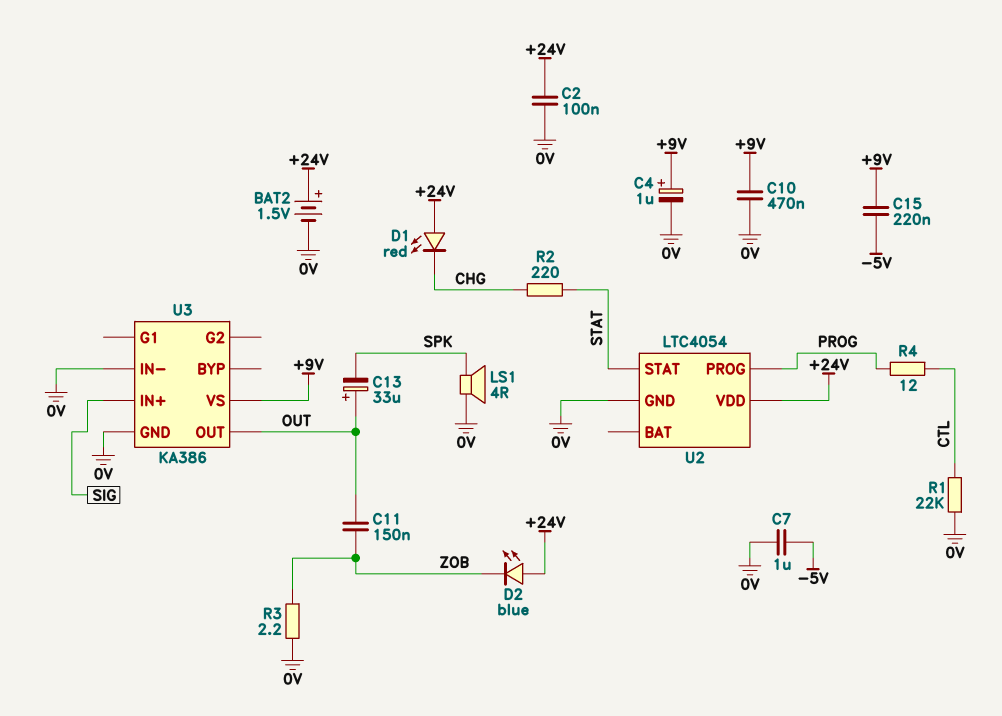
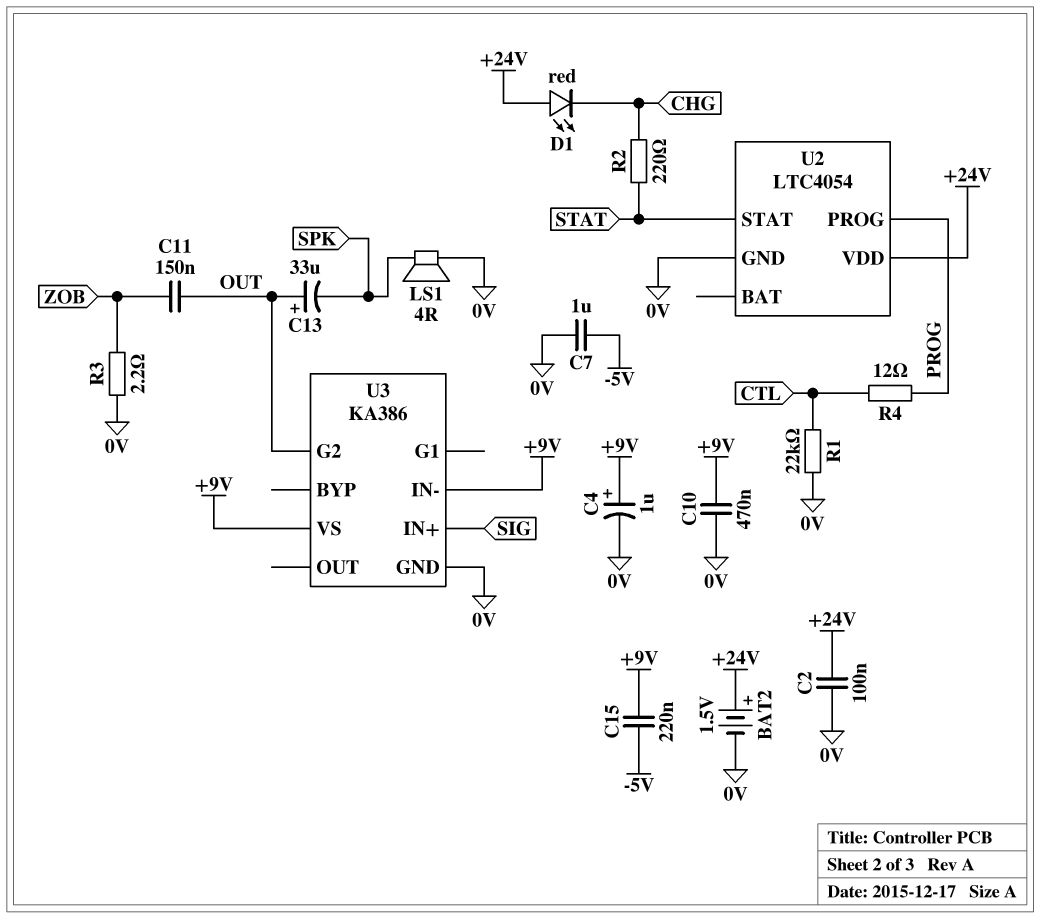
D2: LED blue (A +24V, K ZOB) -> none
U3 pin G2: none -> OUT
U3 pin IN-: 0V -> +9V
U3 pin OUT: OUT -> none

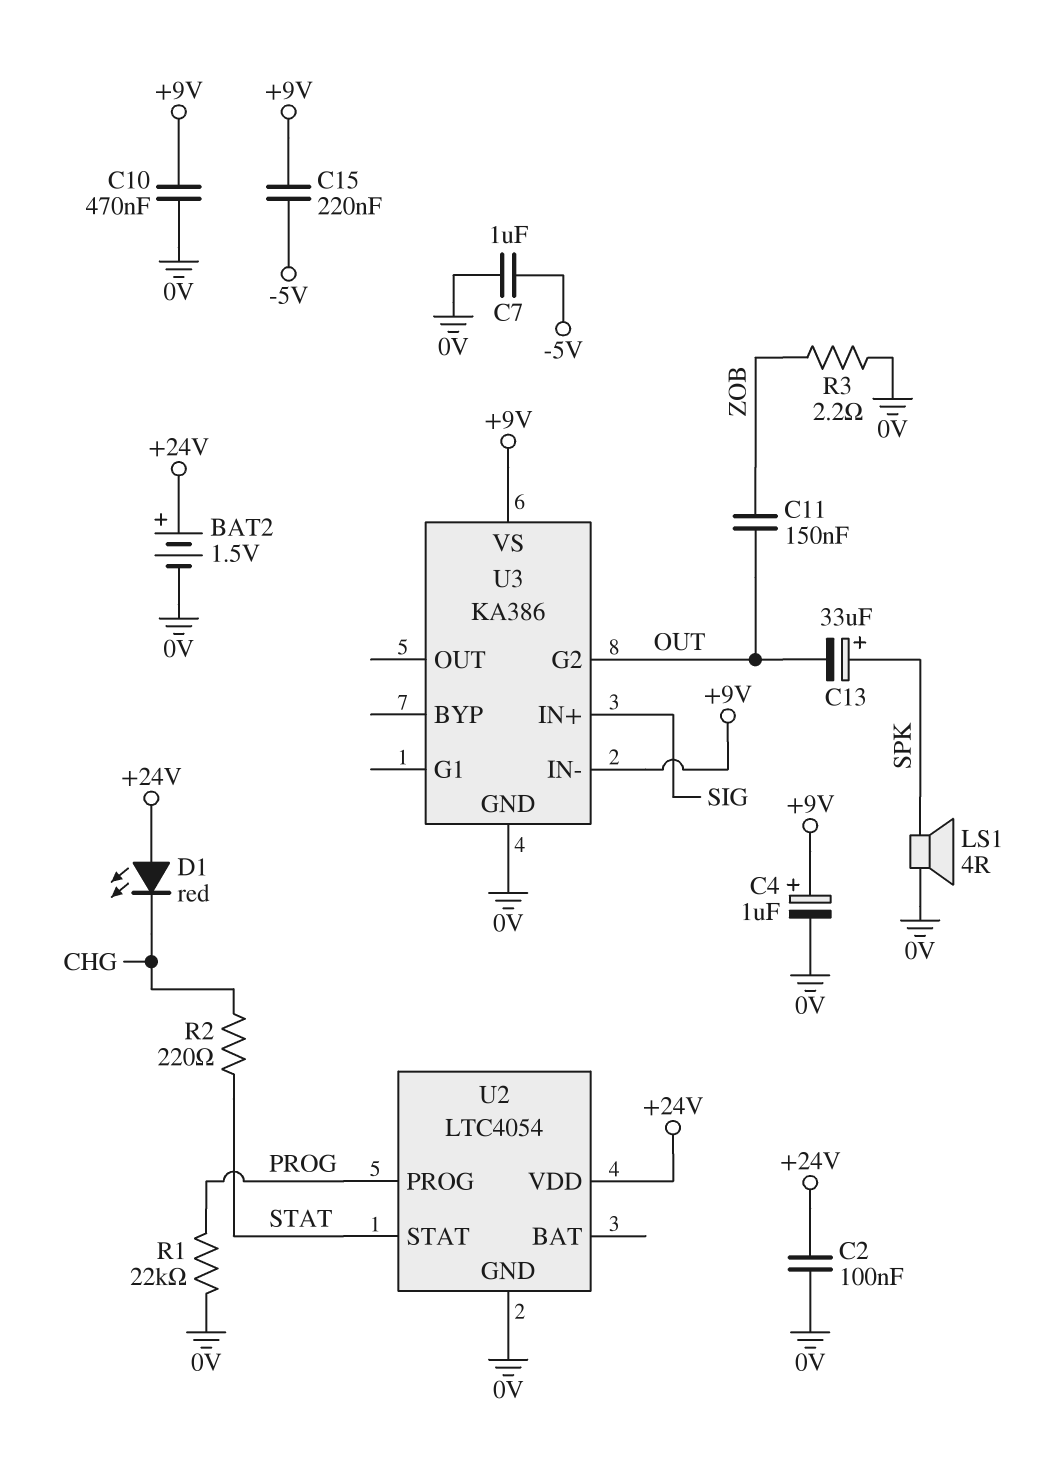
C13: 33uF (plus OUT, minus SPK) -> 33uF (plus SPK, minus OUT)
R1: 22k (0V, CTL) -> 22k (0V, PROG)
R4: 12 (CTL, PROG) -> none

